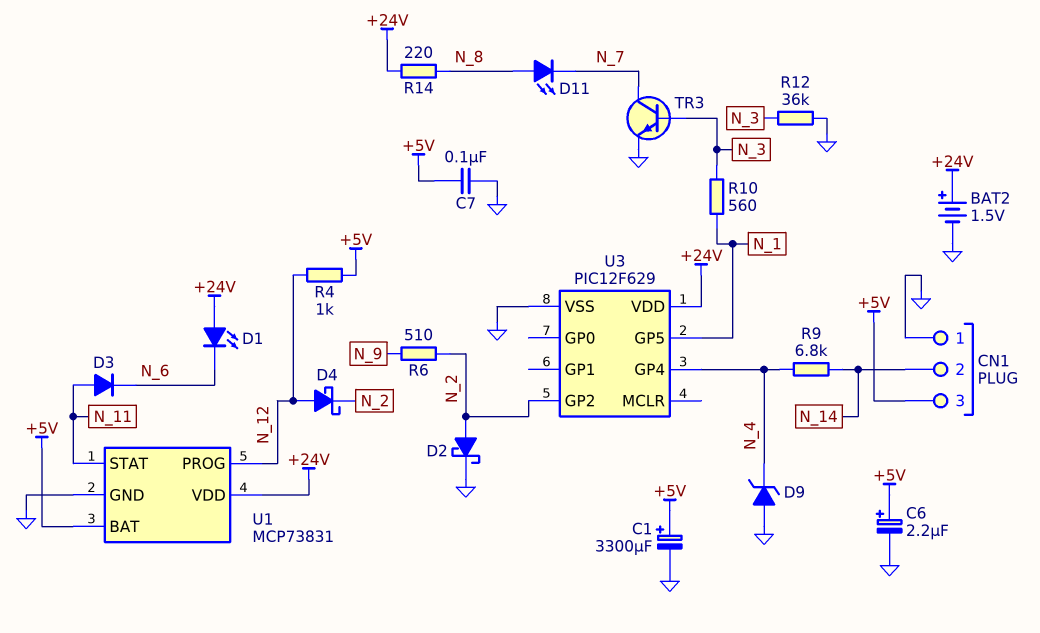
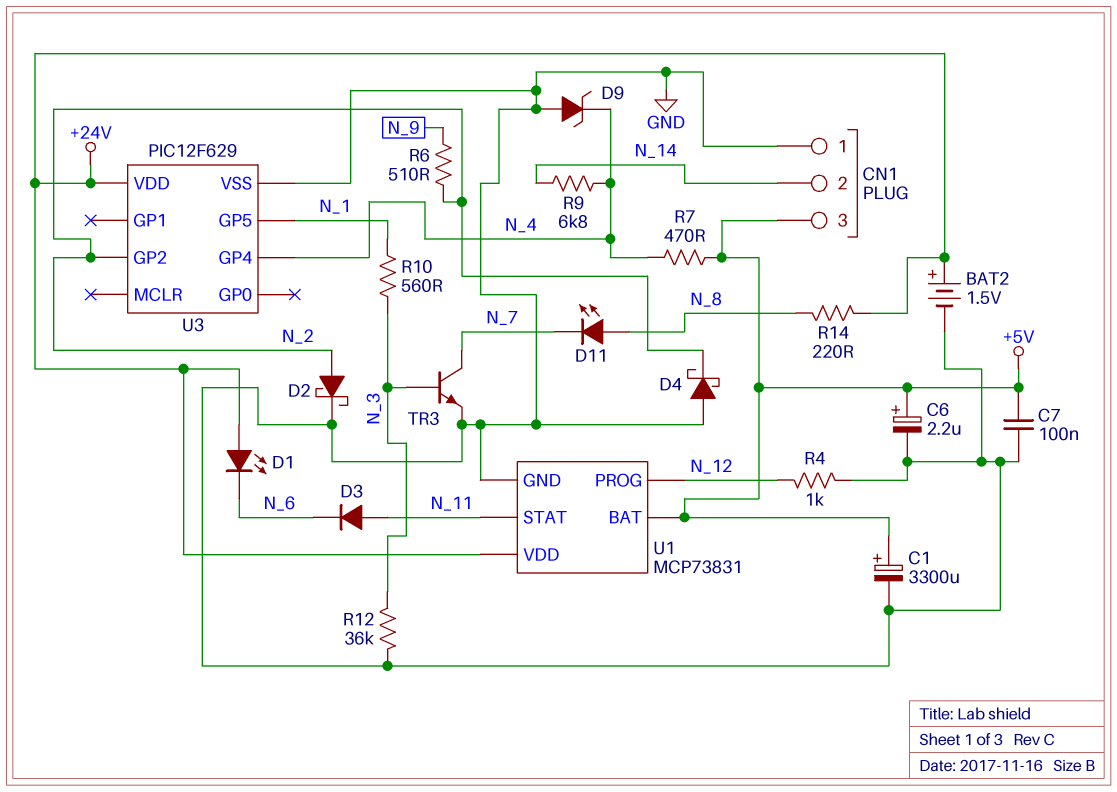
D4: schottky (A N_12, K N_2) -> schottky (A GND, K N_2)
R4: 1k (+5V, N_12) -> 1k (GND, N_12)
R7: none -> 470 (+5V, N_4)

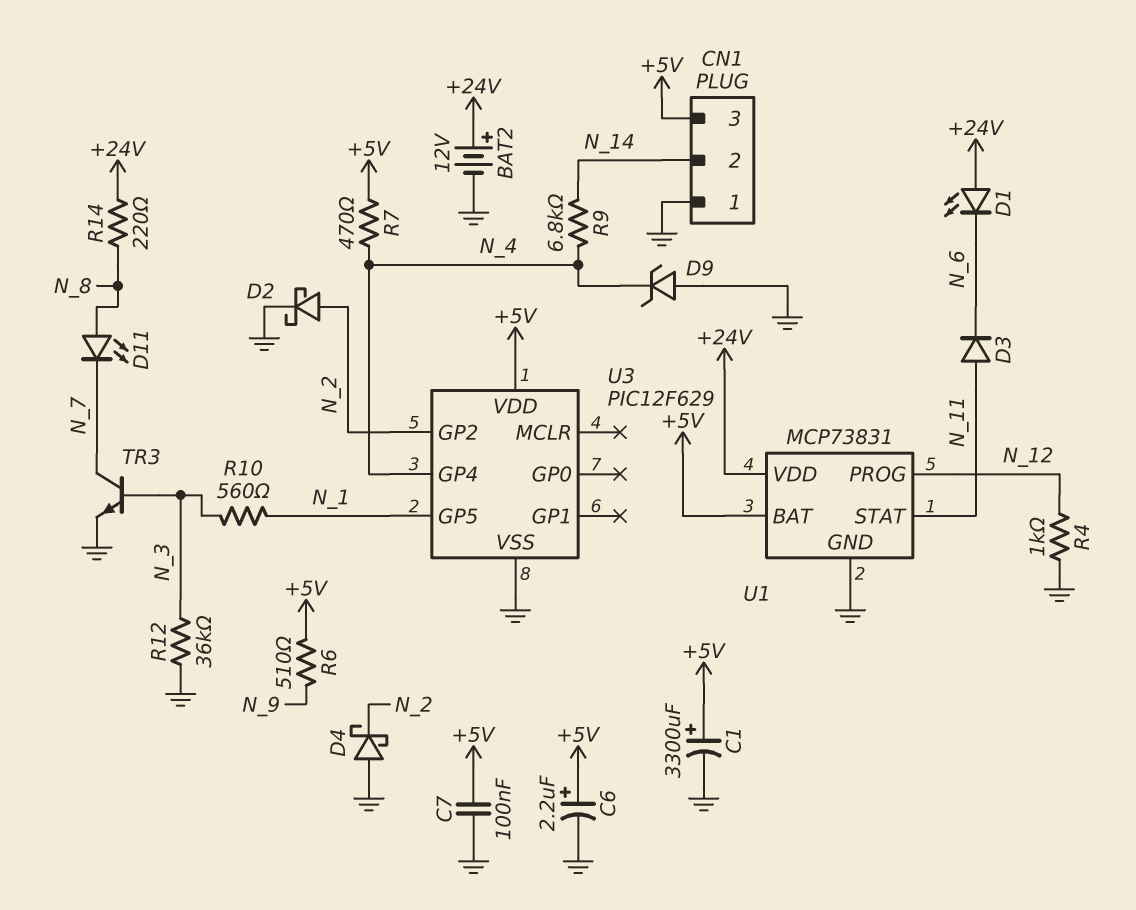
BAT2: 1.5V (plus +24V, minus GND) -> 12V (plus +24V, minus GND)
R6: 510 (N_2, N_9) -> 510 (+5V, N_9)
U3 pin VDD: +24V -> +5V

